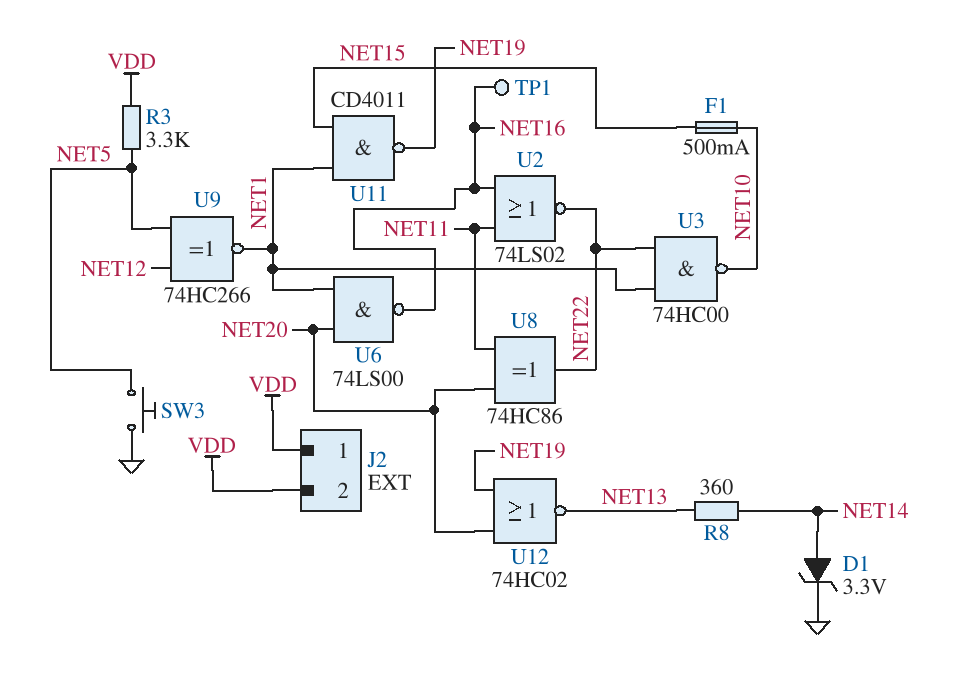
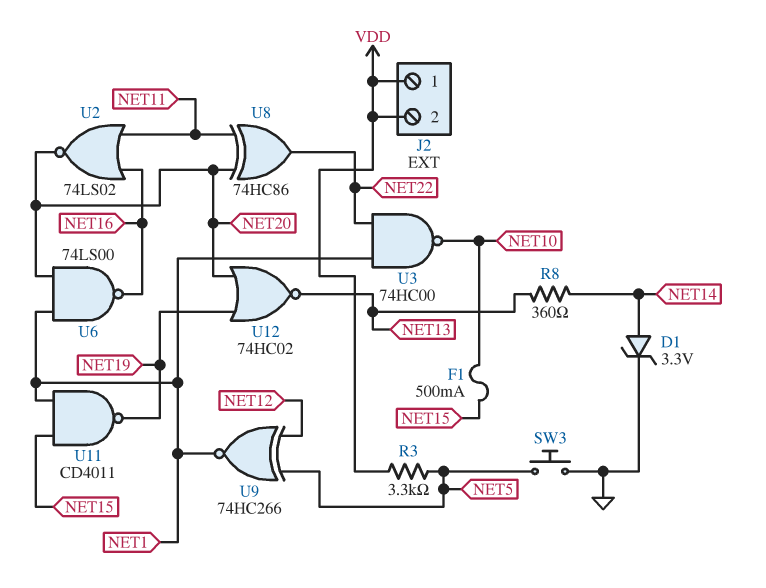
TP1: test point (NET16) -> none
U2: NOR 74LS02 (in NET11, in NET16, out NET22) -> NOR 74LS02 (in NET11, in NET16, out NET20)

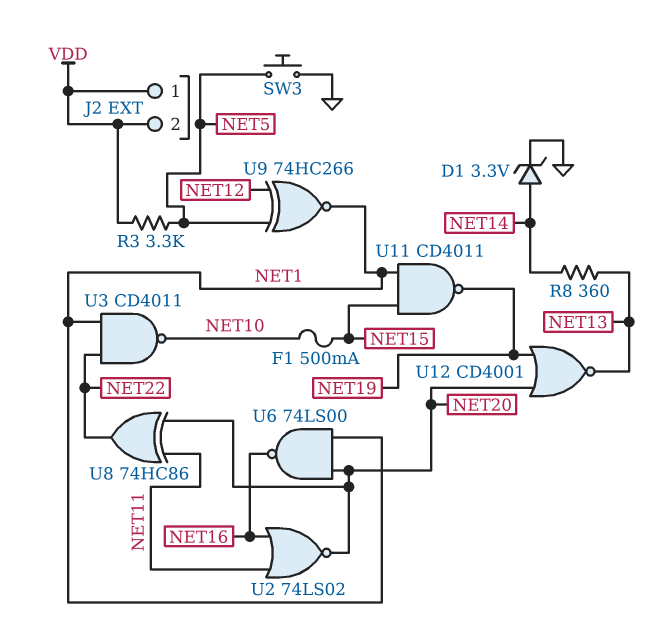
U3: NAND 74HC00 (in NET1, in NET22, out NET10) -> NAND CD4011 (in NET1, in NET22, out NET10)
U12: NOR 74HC02 (in NET19, in NET20, out NET13) -> NOR CD4001 (in NET19, in NET20, out NET13)

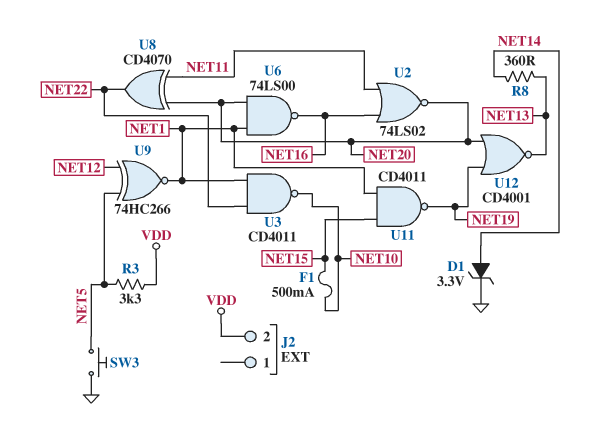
J2 pin 1: VDD -> none
U8: XOR 74HC86 (in NET11, in NET20, out NET22) -> XOR CD4070 (in NET11, in NET20, out NET22)

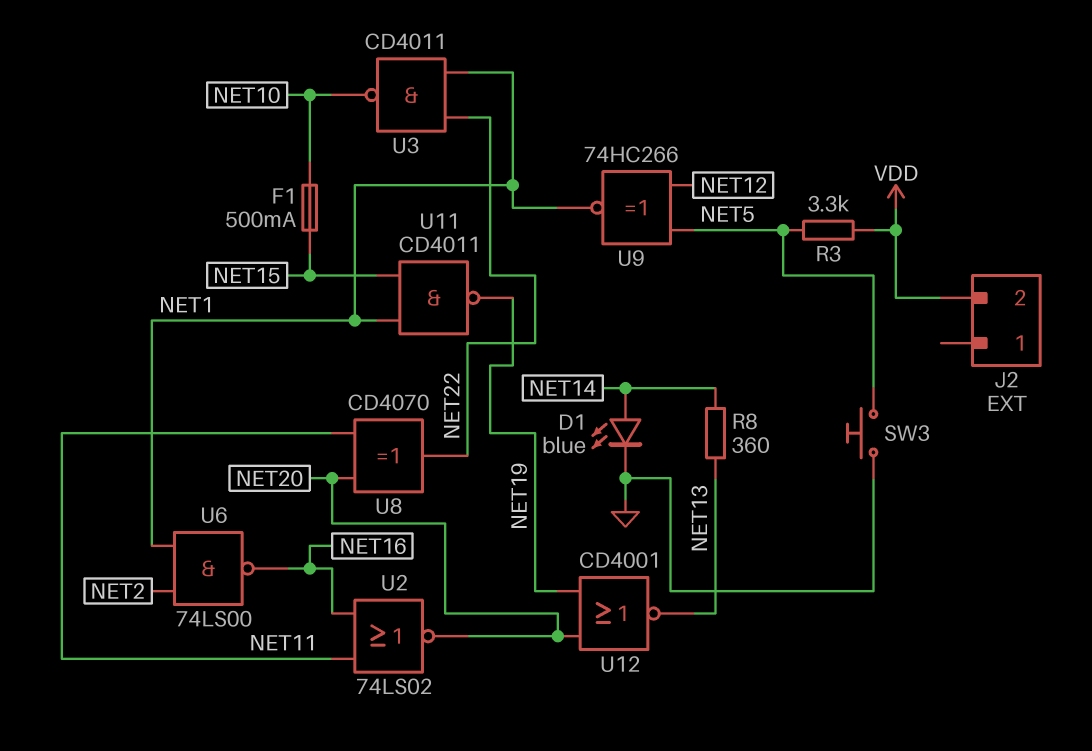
D1: zener 3.3V (A NET14, K GND) -> LED blue (A NET14, K GND)
U6: NAND 74LS00 (in NET1, in NET20, out NET16) -> NAND 74LS00 (in NET1, in NET2, out NET16)

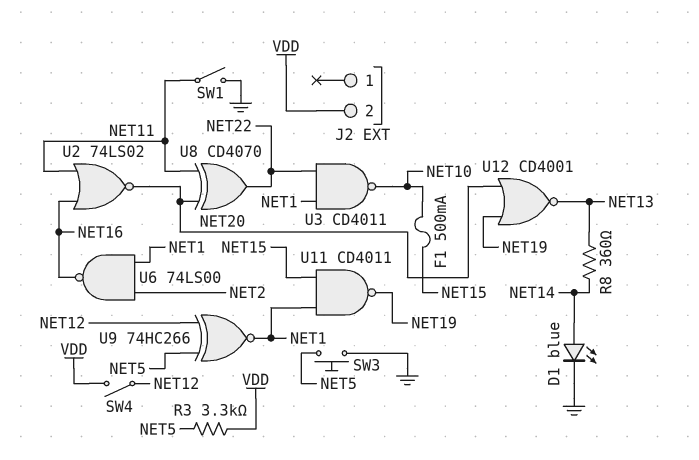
SW1: none -> switch (GND, NET11)
SW4: none -> switch (NET12, VDD)

